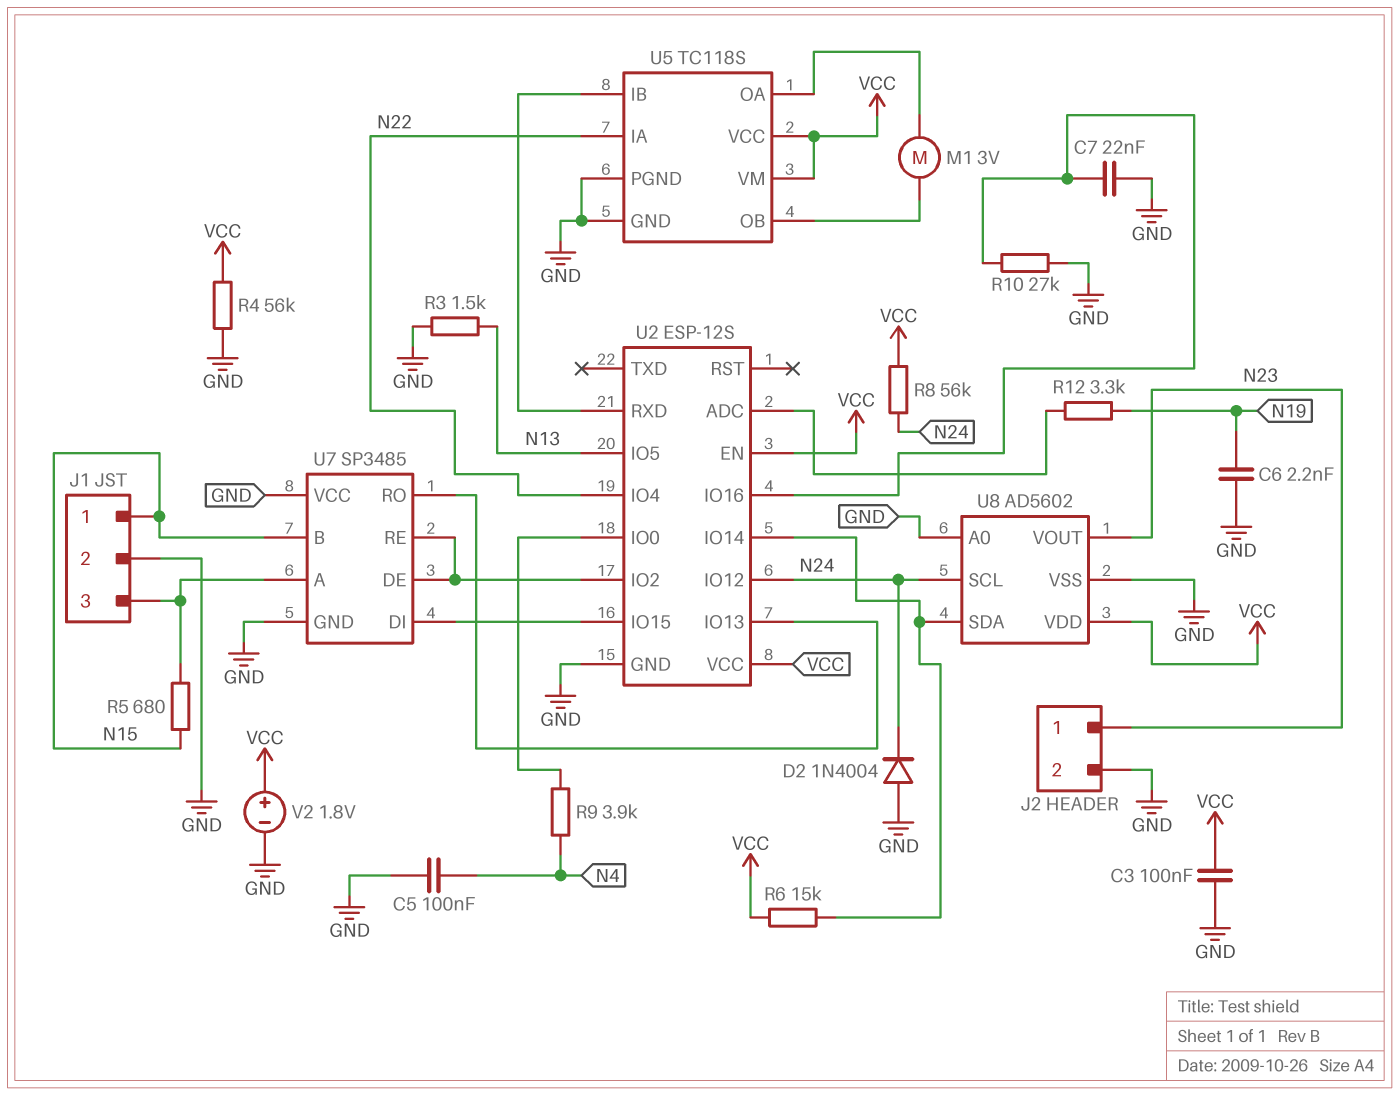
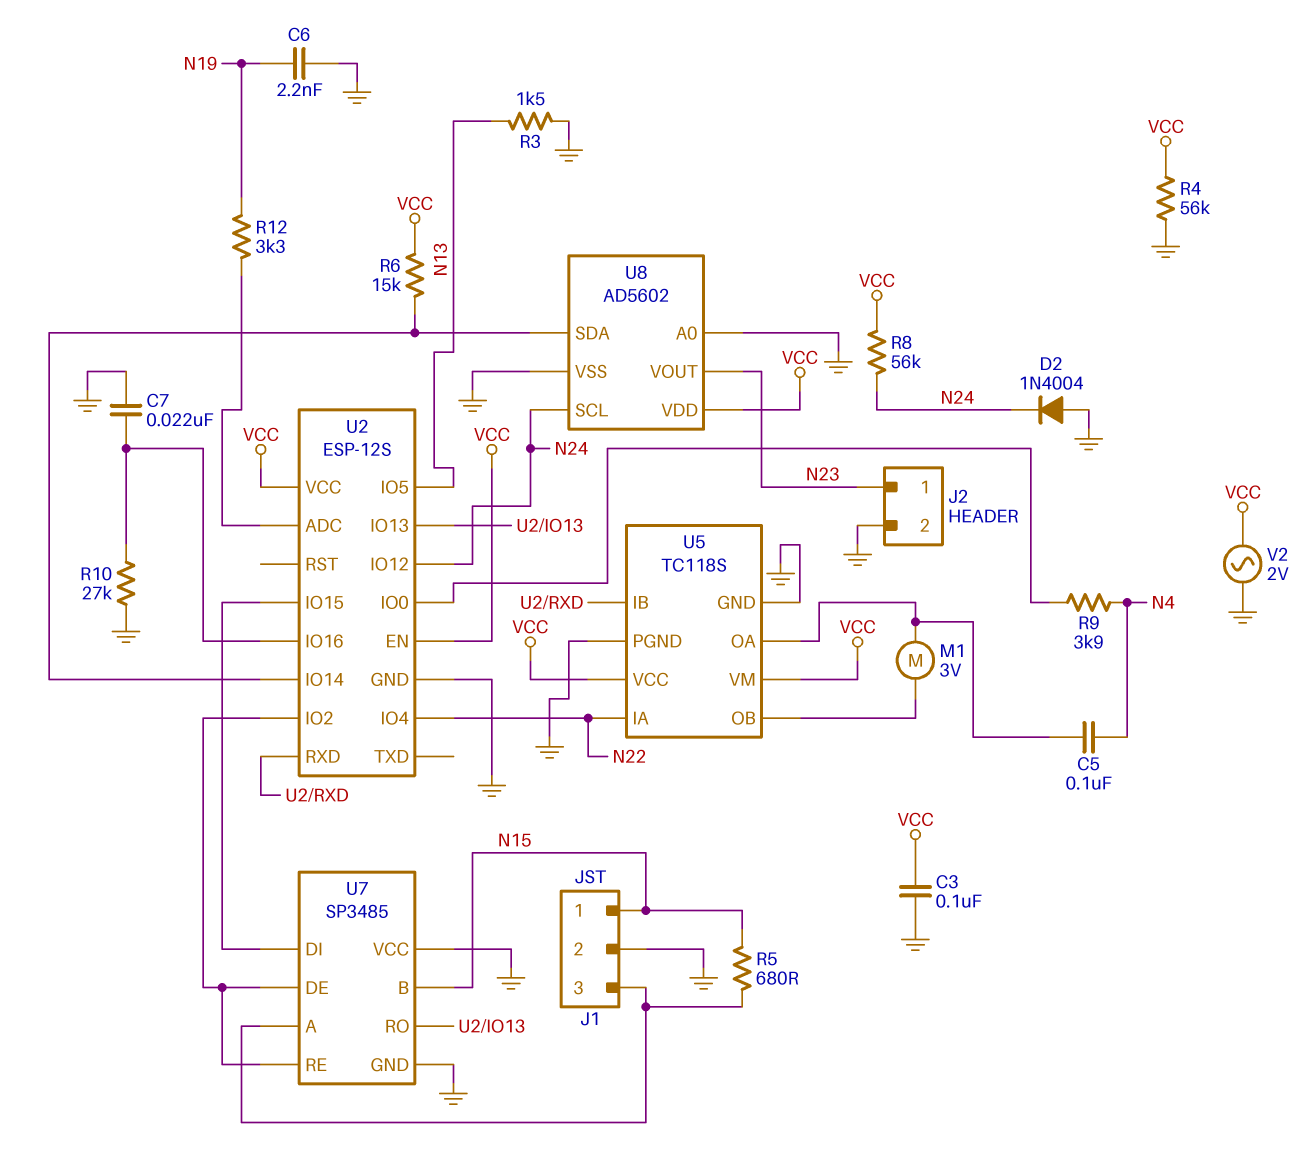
C5: 100nF (GND, N4) -> 100nF (N4, U5/OA)
V2: 1.8V (plus VCC, minus GND) -> AC 2V (GND, VCC)

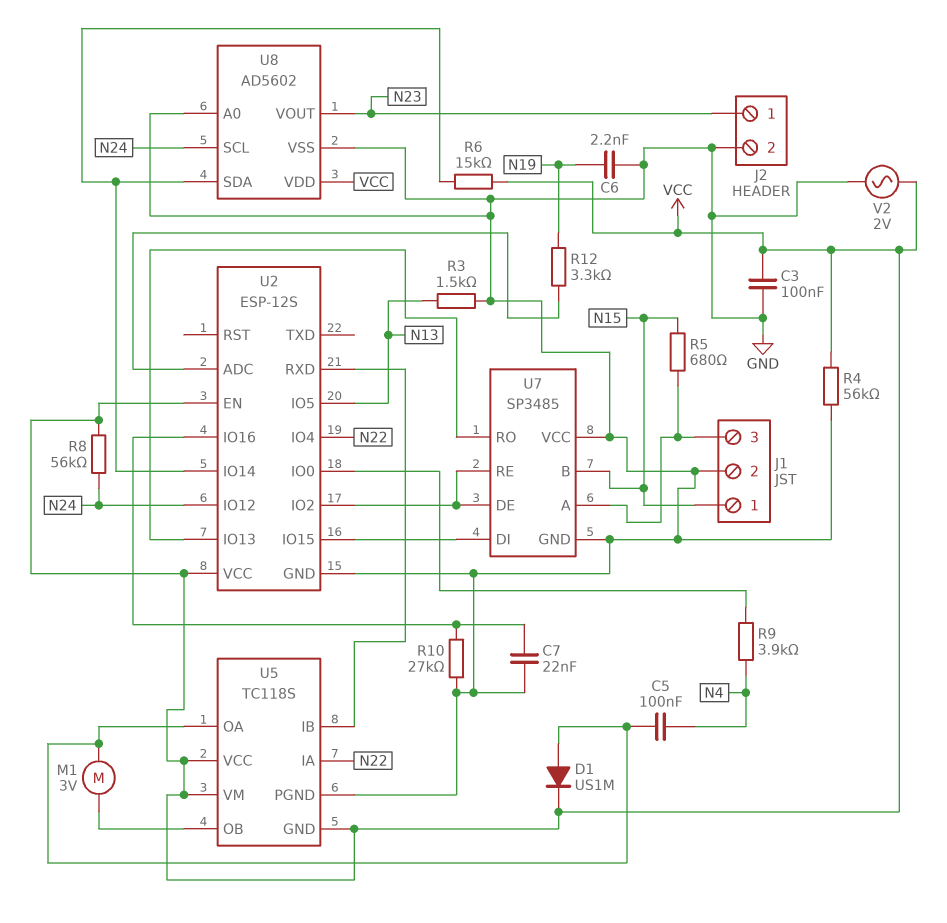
D1: none -> diode US1M (A U5/OA, K VCC)
D2: diode 1N4004 (A GND, K N24) -> none
U5 pin GND: GND -> VCC

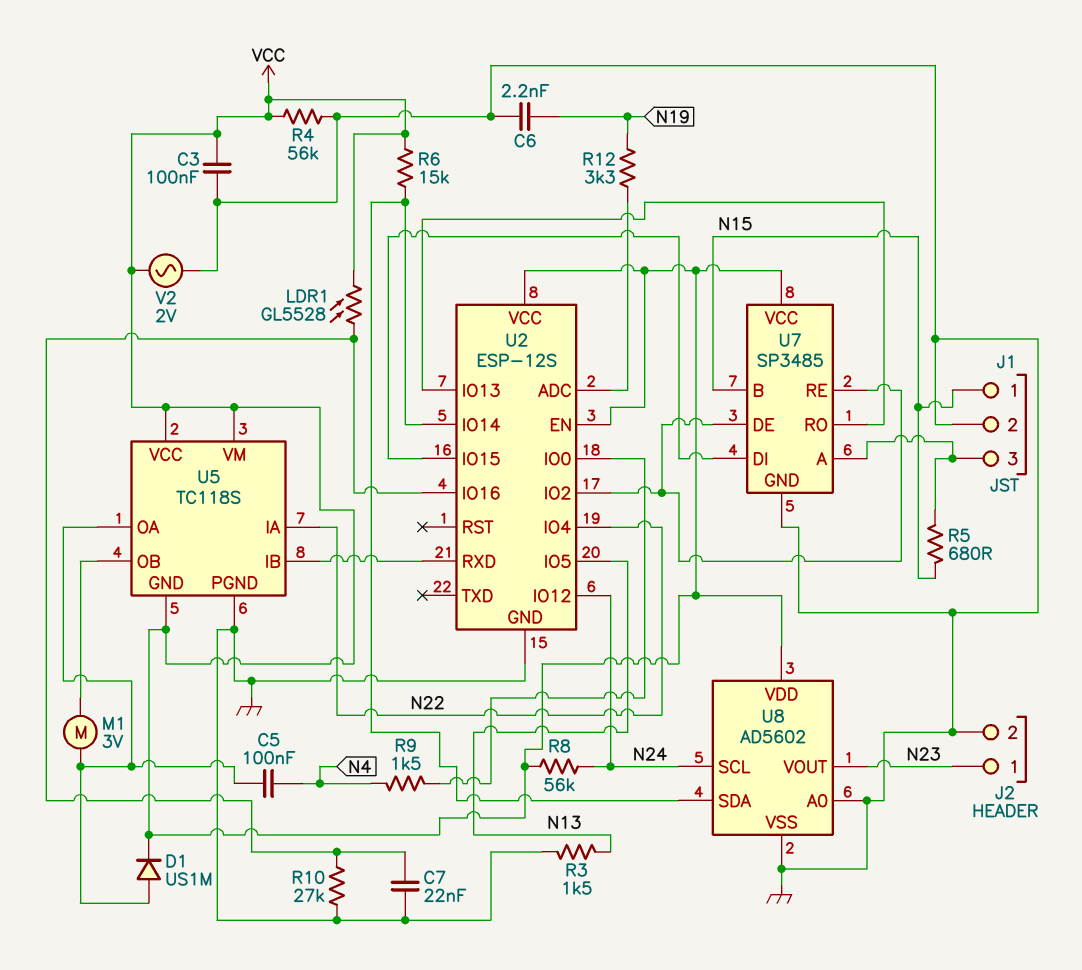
LDR1: none -> GL5528 (U2/IO16, VCC)
R9: 3.9k (N4, U2/IO0) -> 1.5k (N4, U2/IO0)
U7 pin VCC: GND -> VCC

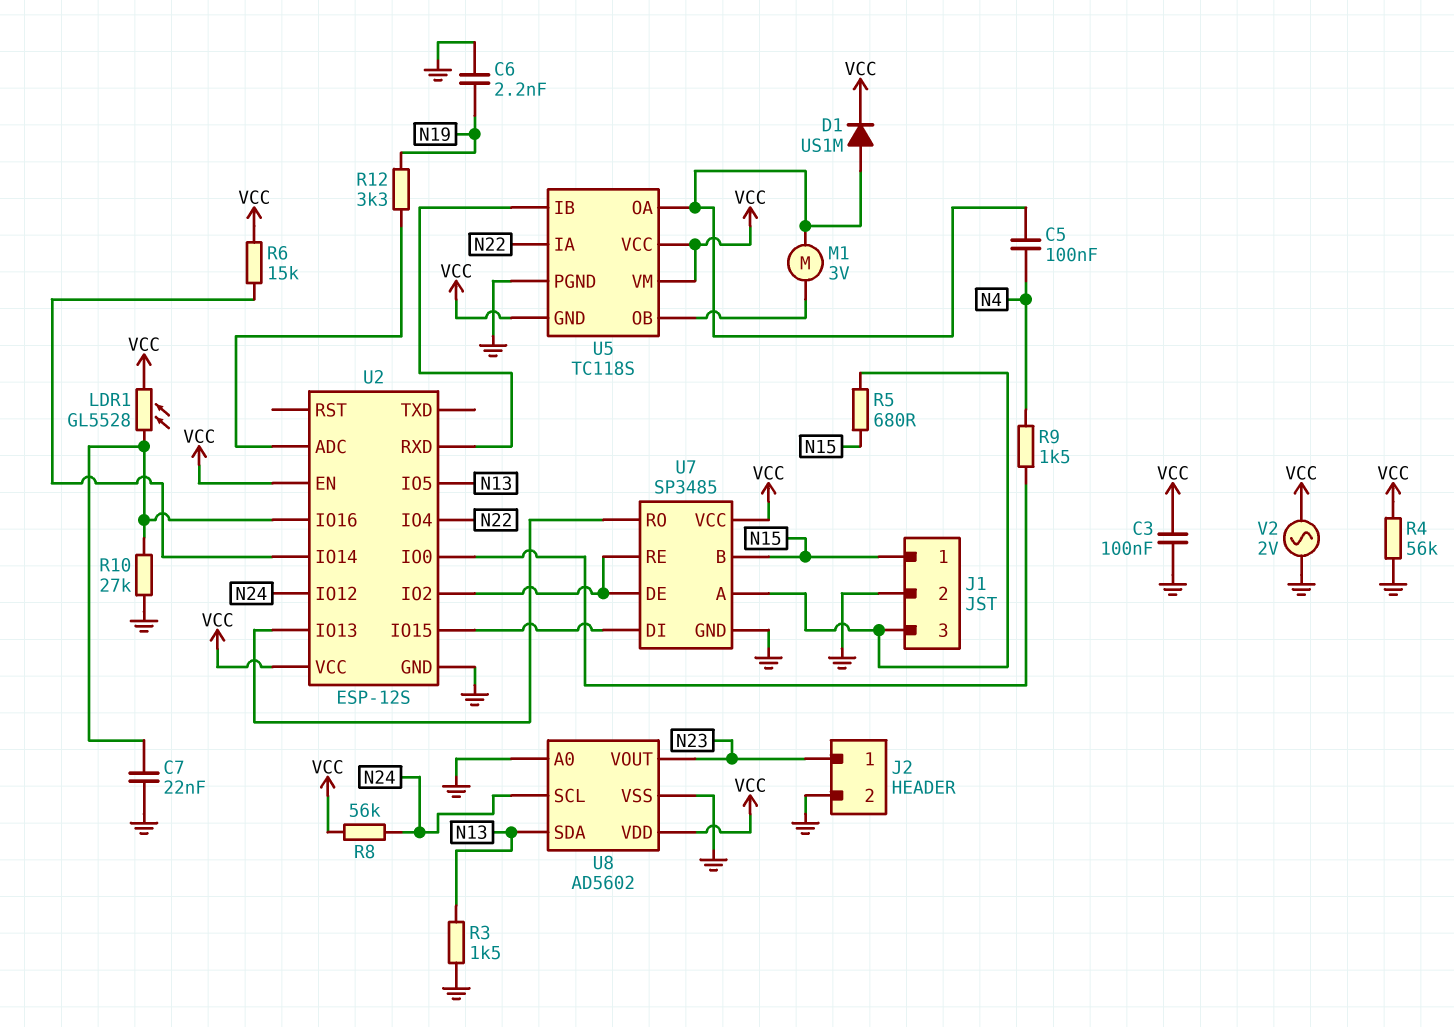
U8 pin SDA: U2/IO14 -> N13

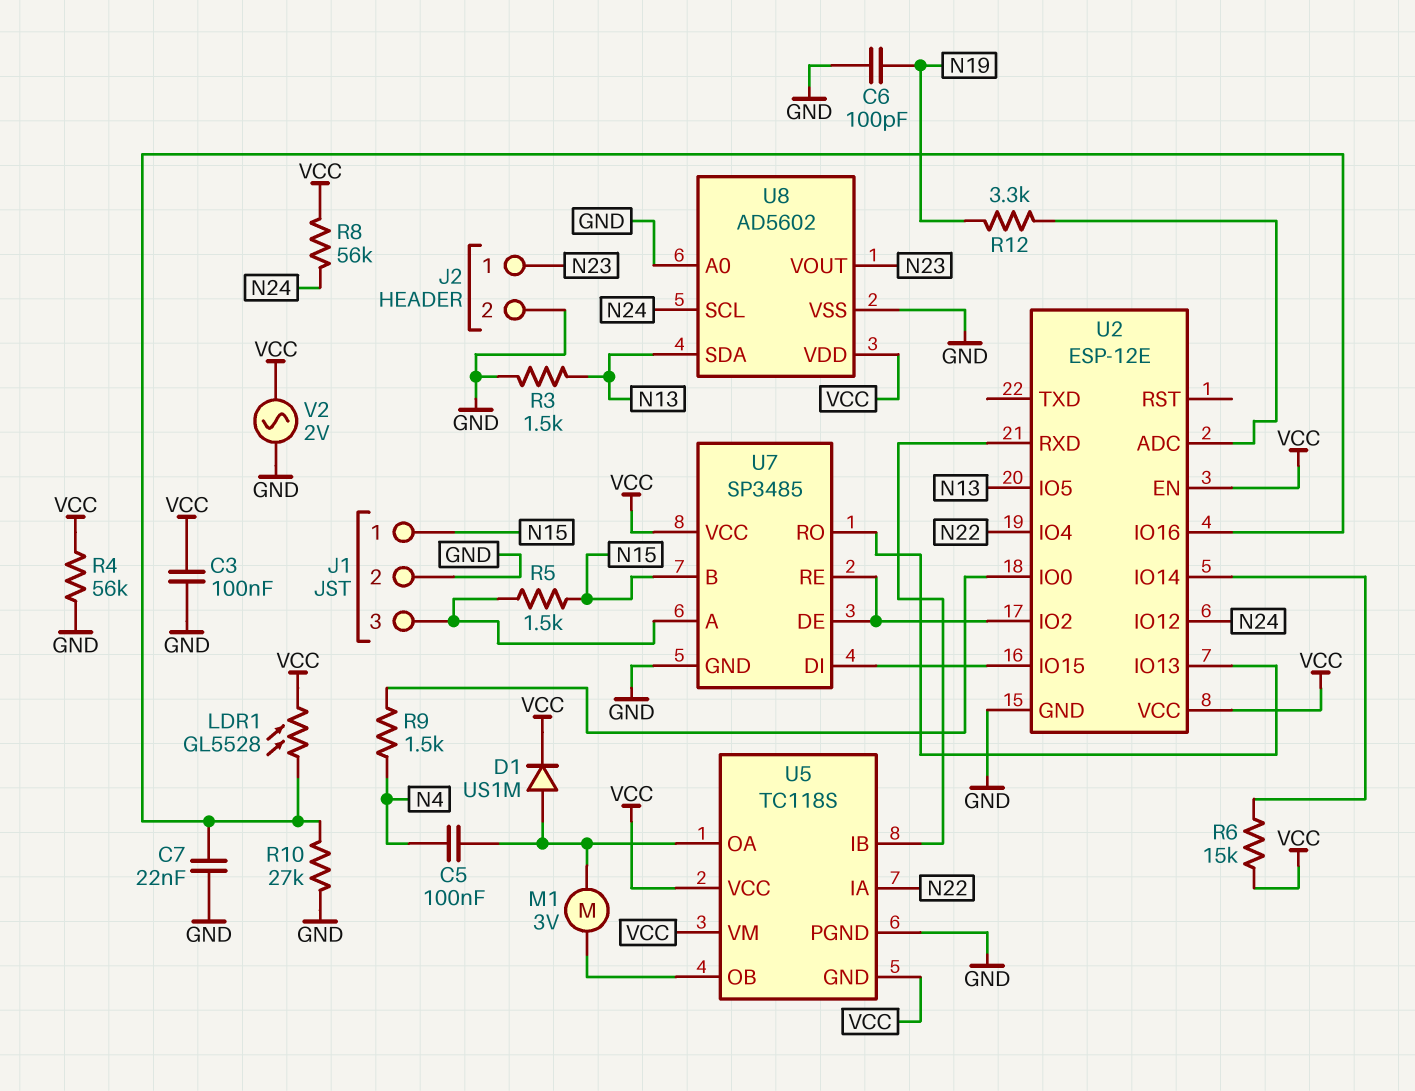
C6: 2.2nF (GND, N19) -> 100pF (GND, N19)
R5: 680 (J1/3, N15) -> 1.5k (J1/3, N15)
U2: ESP-12S -> ESP-12E

